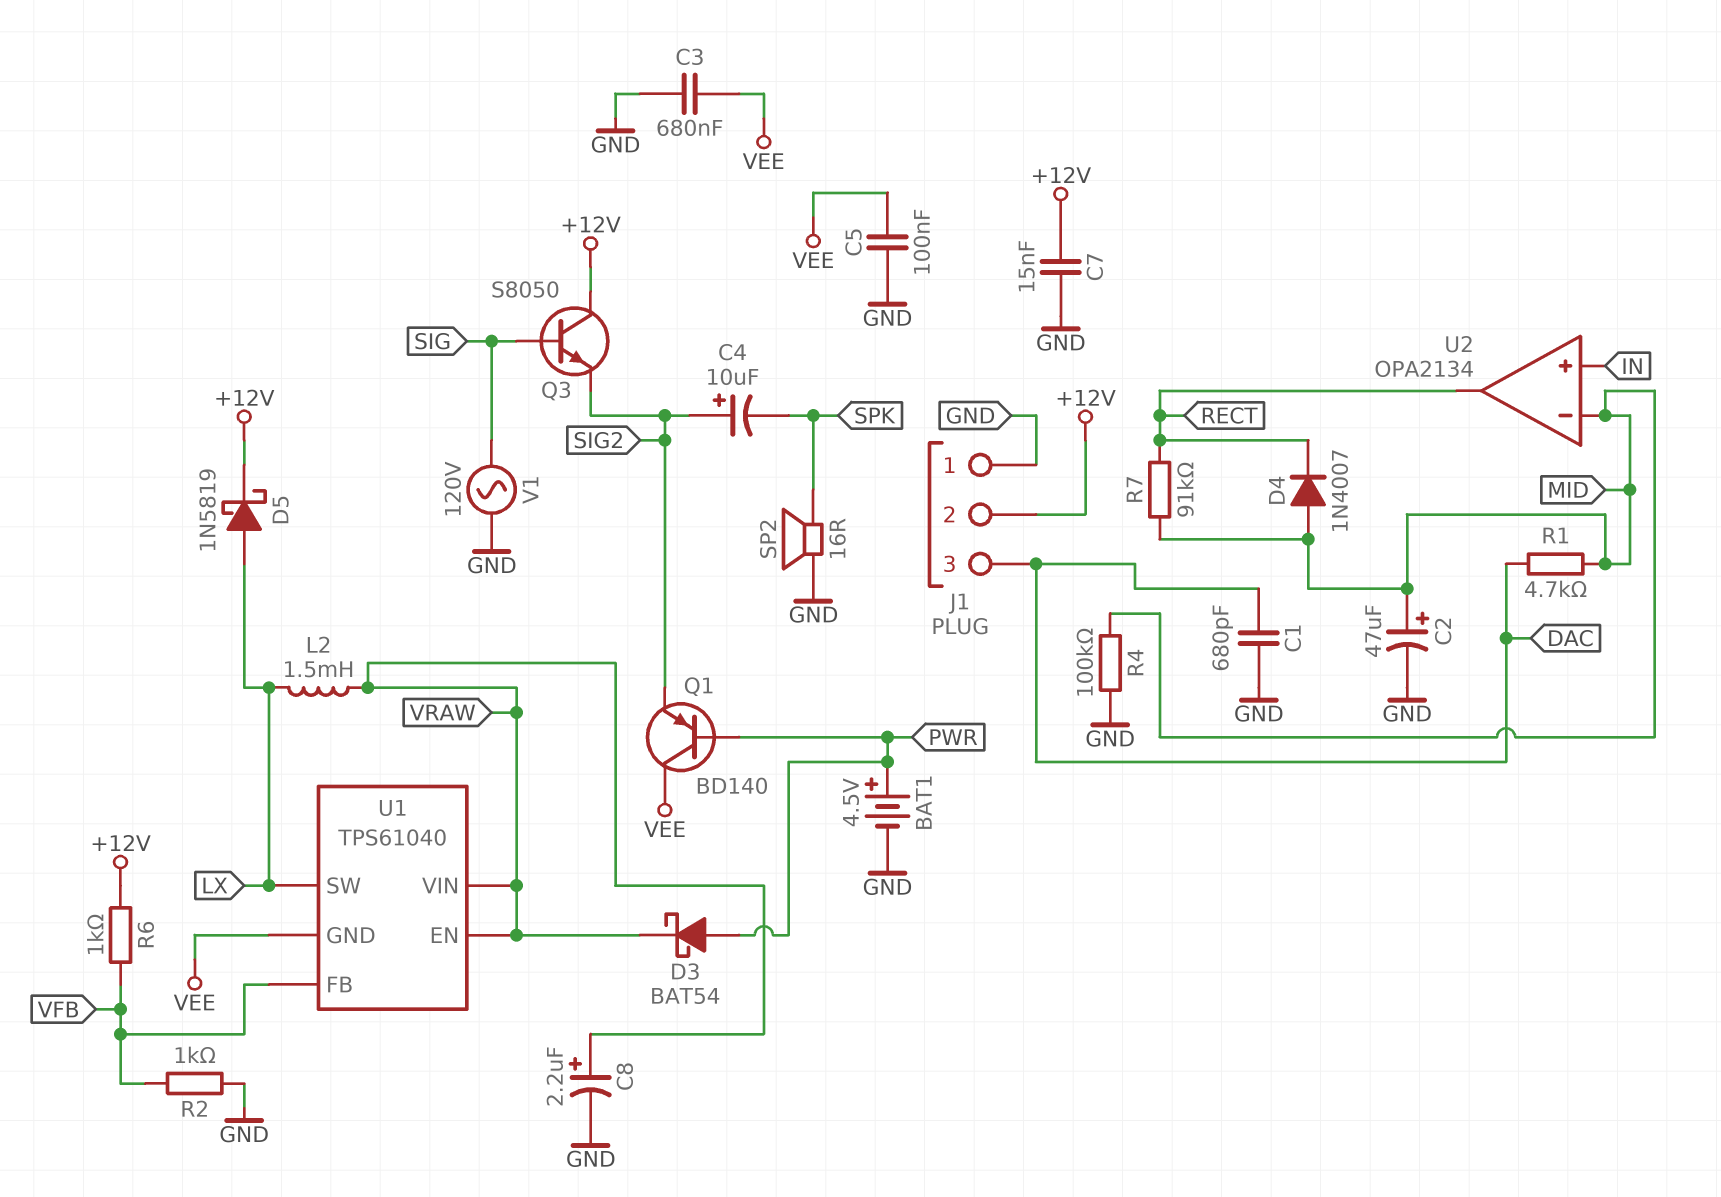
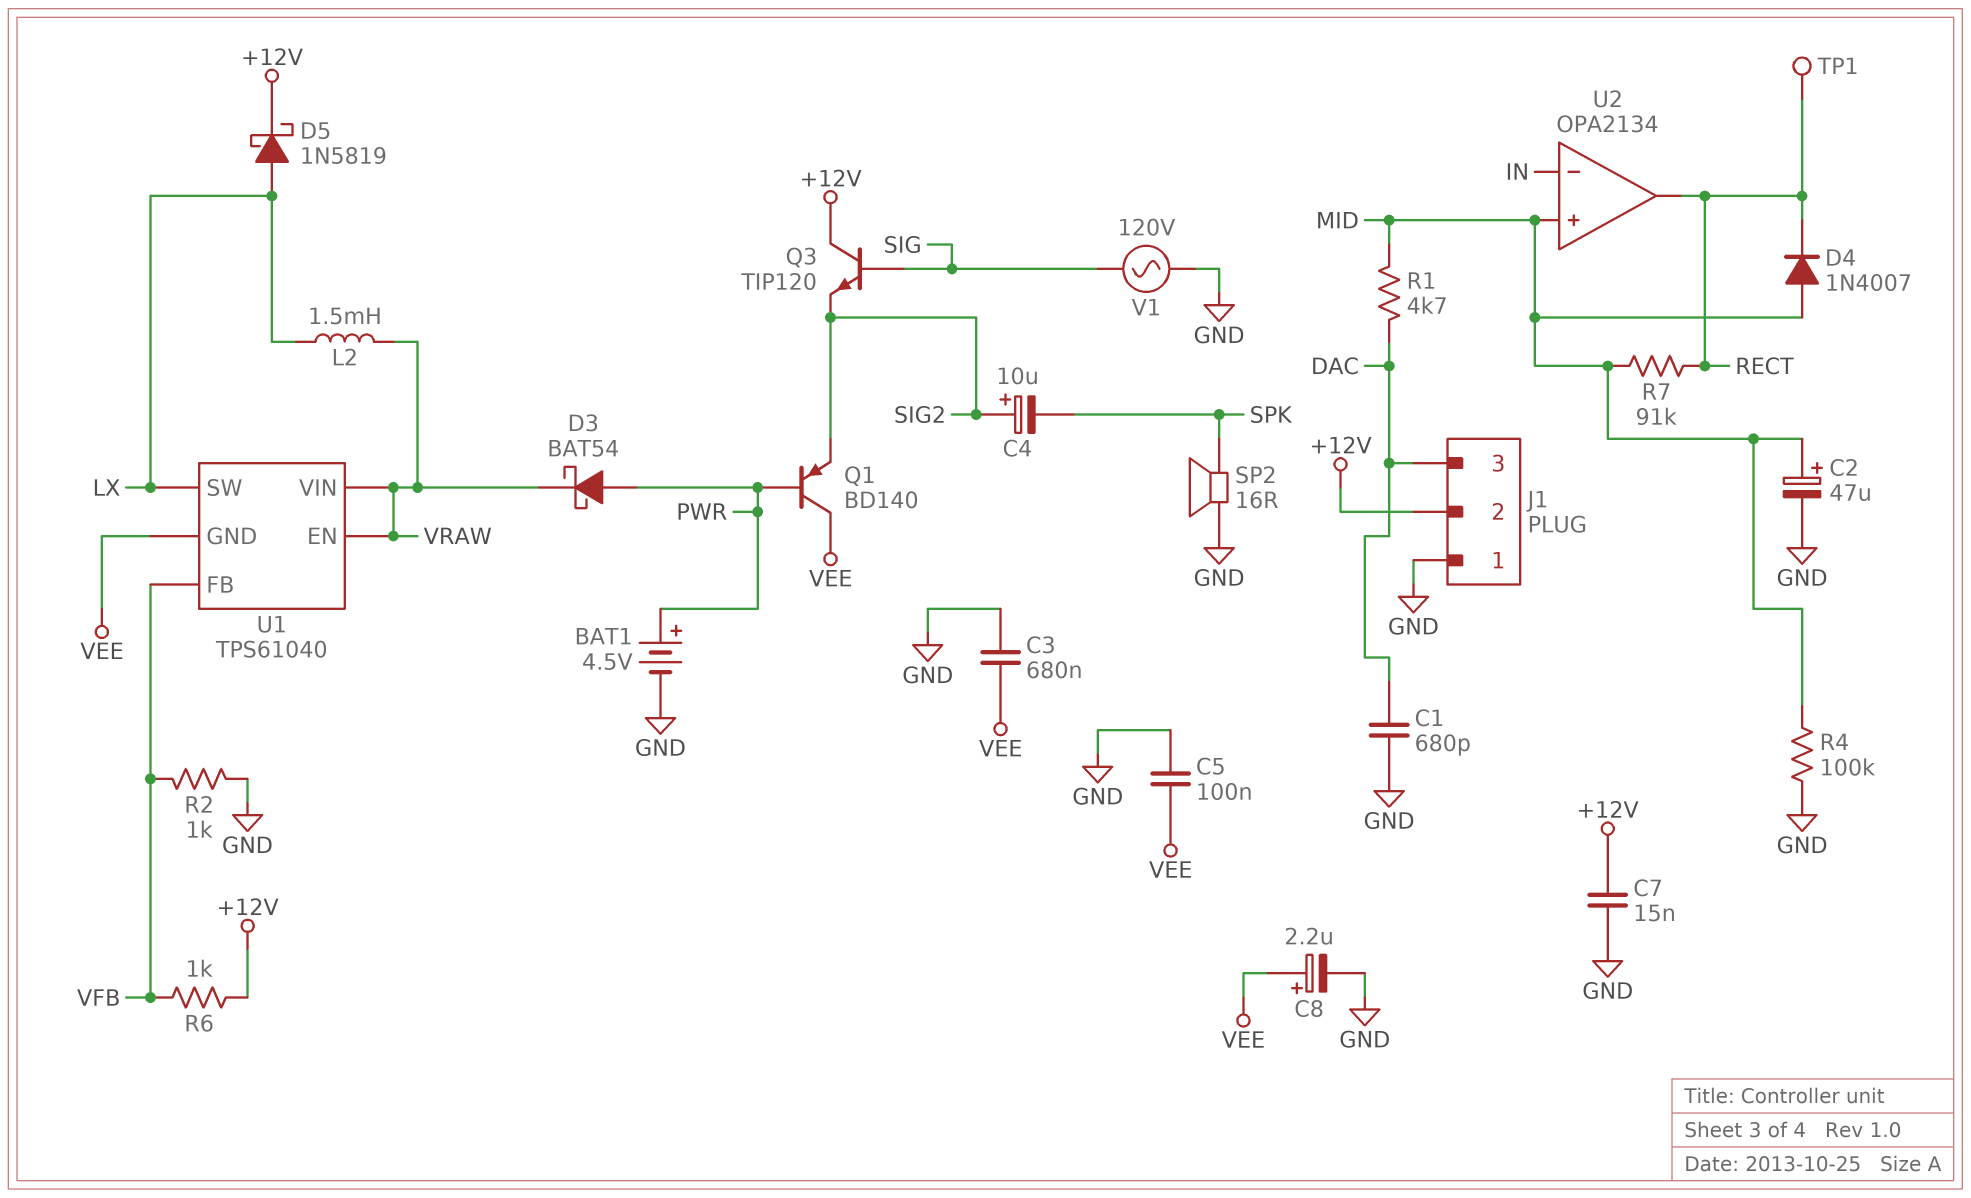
C8: 2.2uF (plus VRAW, minus GND) -> 2.2uF (plus VEE, minus GND)
Q3: NPN S8050 (B SIG, C +12V, E SIG2) -> NPN TIP120 (B SIG, C +12V, E SIG2)
TP1: none -> test point (RECT)
U2 pin in+: IN -> MID
U2 pin in-: MID -> IN

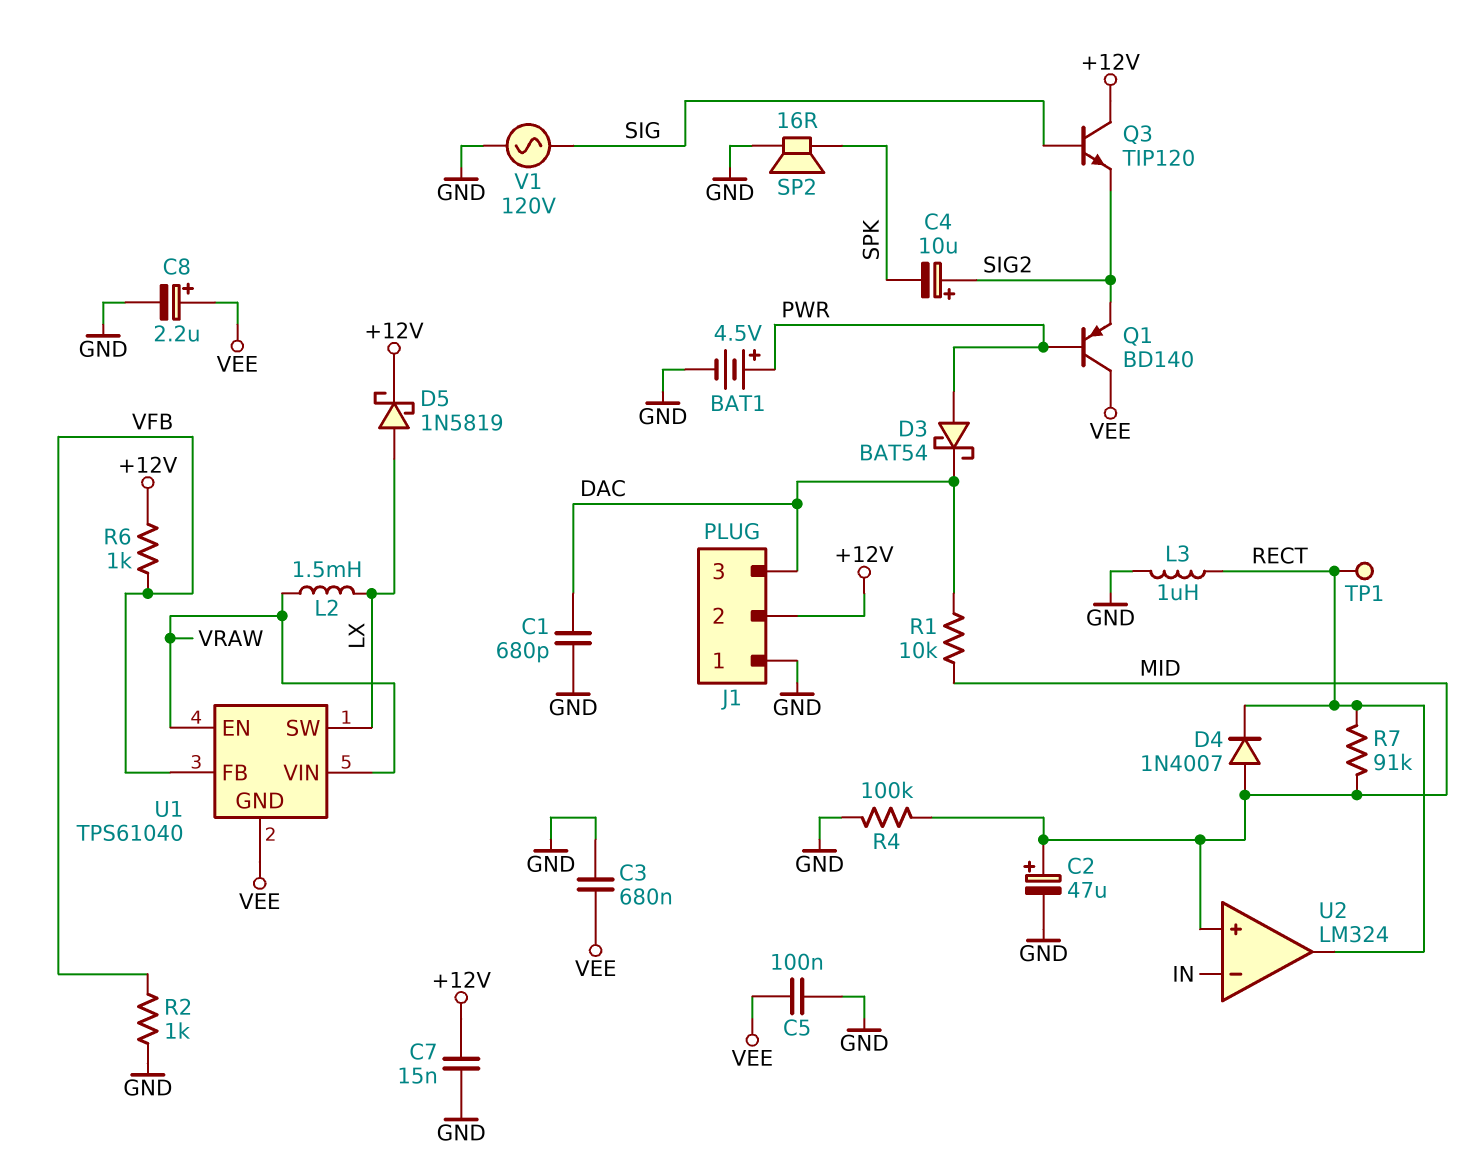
D3: schottky BAT54 (A PWR, K VRAW) -> schottky BAT54 (A PWR, K DAC)
L3: none -> 1uH (GND, RECT)
R1: 4.7k (DAC, MID) -> 10k (DAC, MID)
U2: OPA2134 -> LM324

